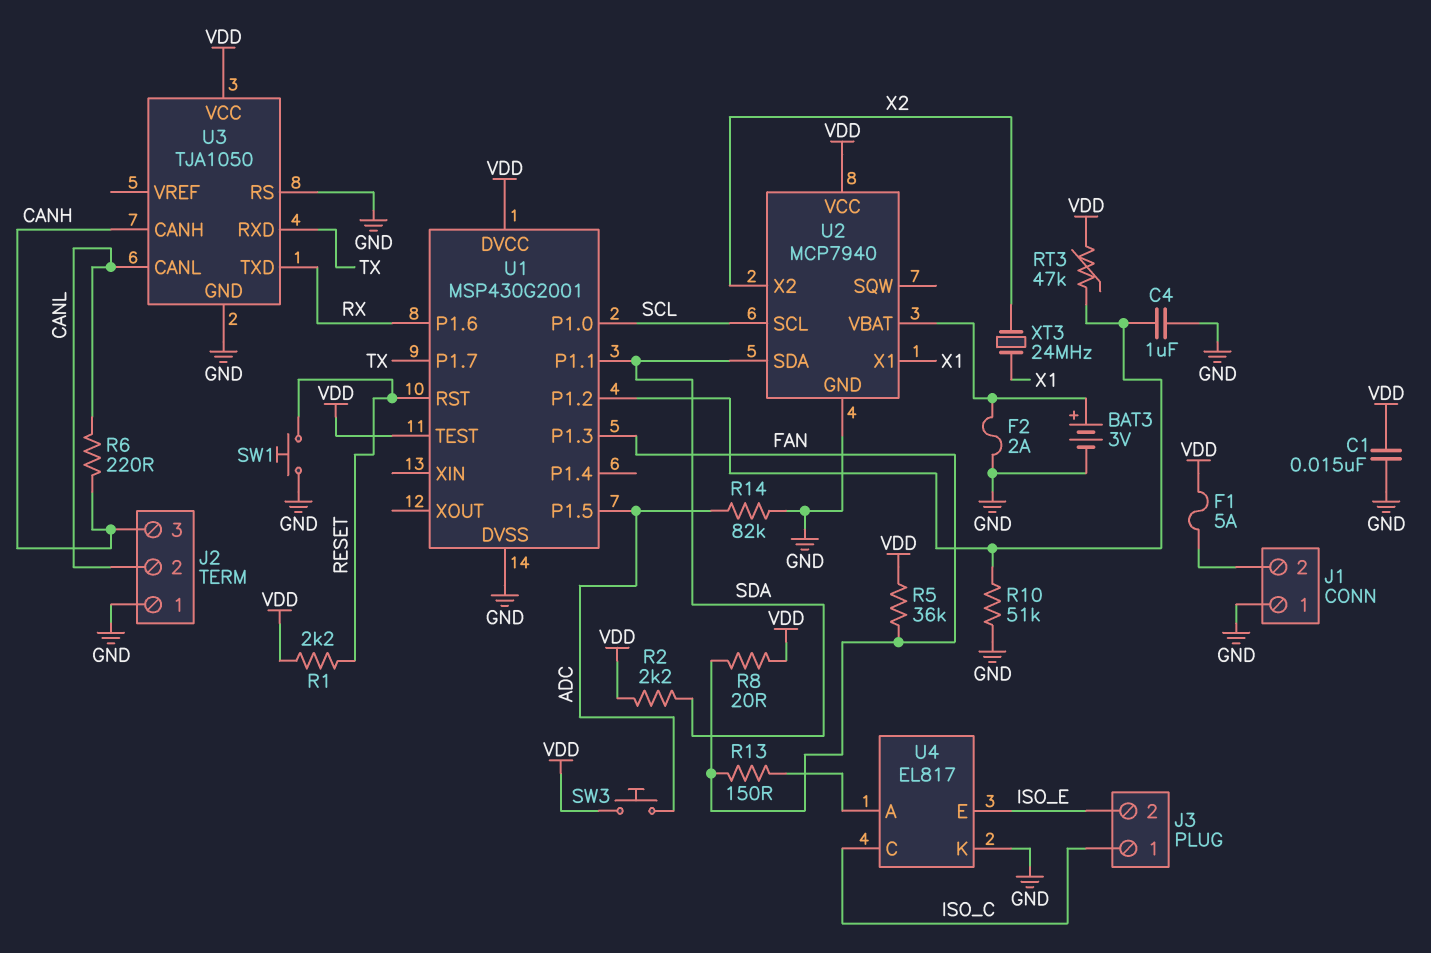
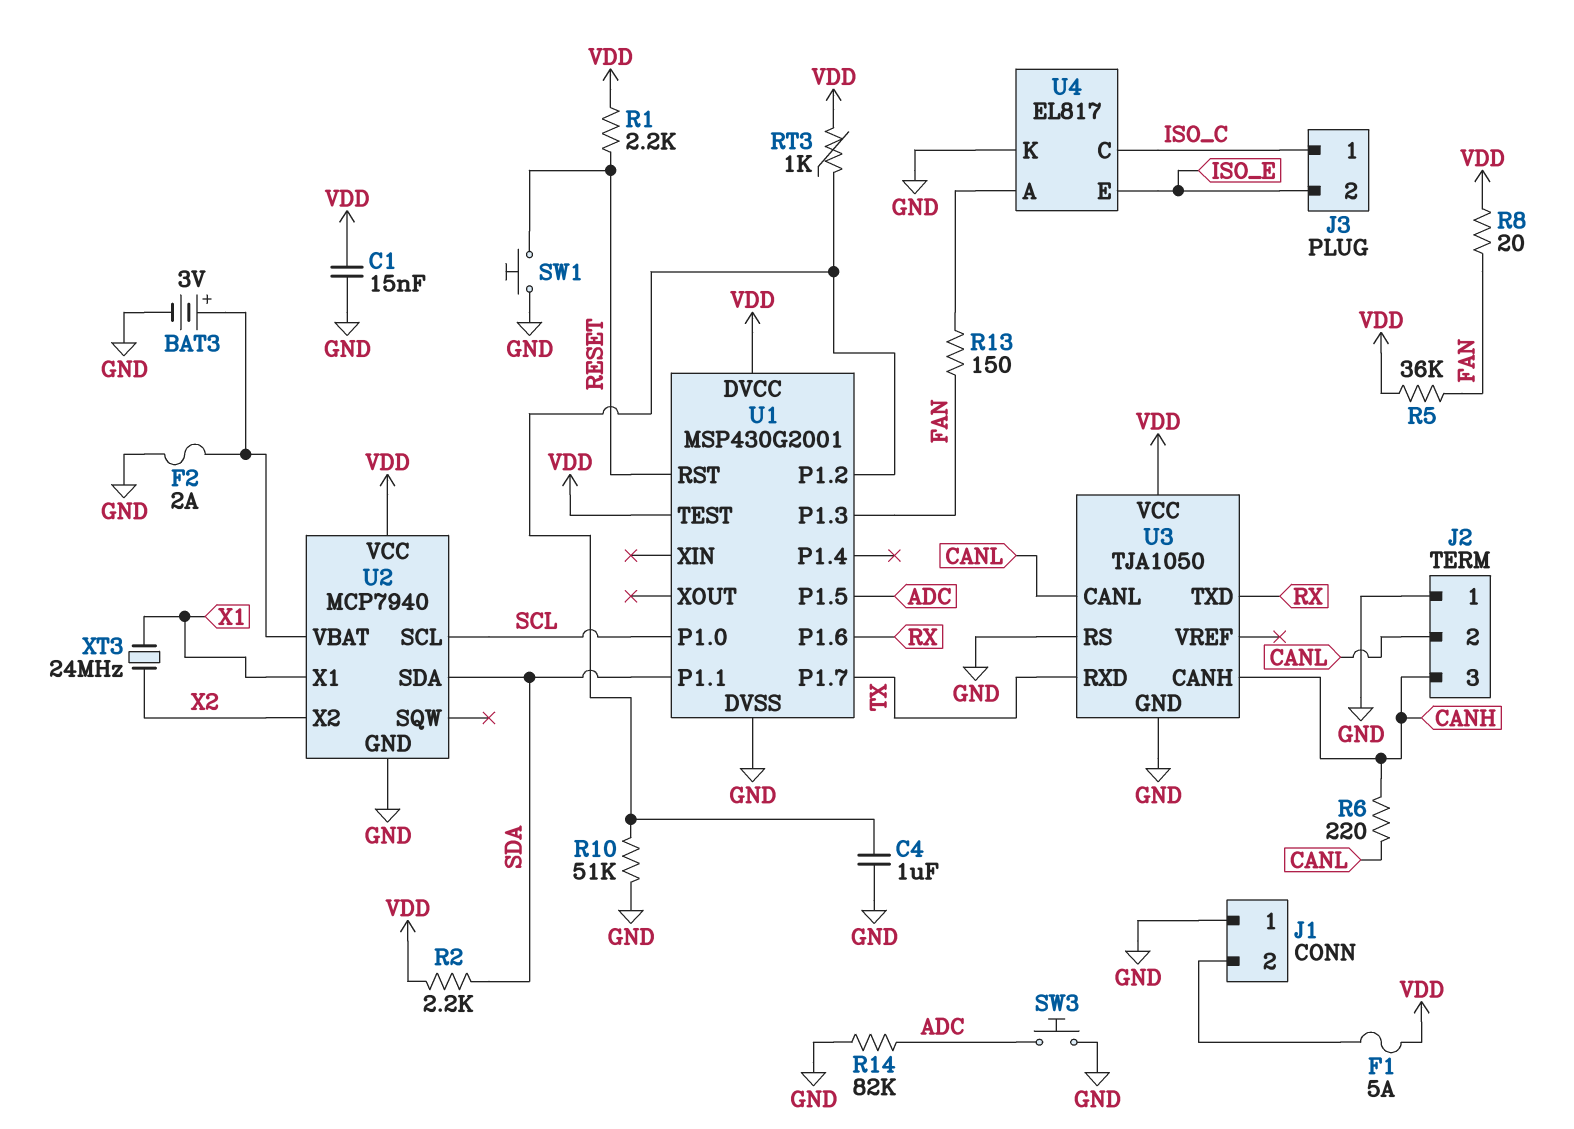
RT3: 47k (U1/P1.2, VDD) -> 1k (U1/P1.2, VDD)
SW3: button (ADC, VDD) -> button (ADC, GND)

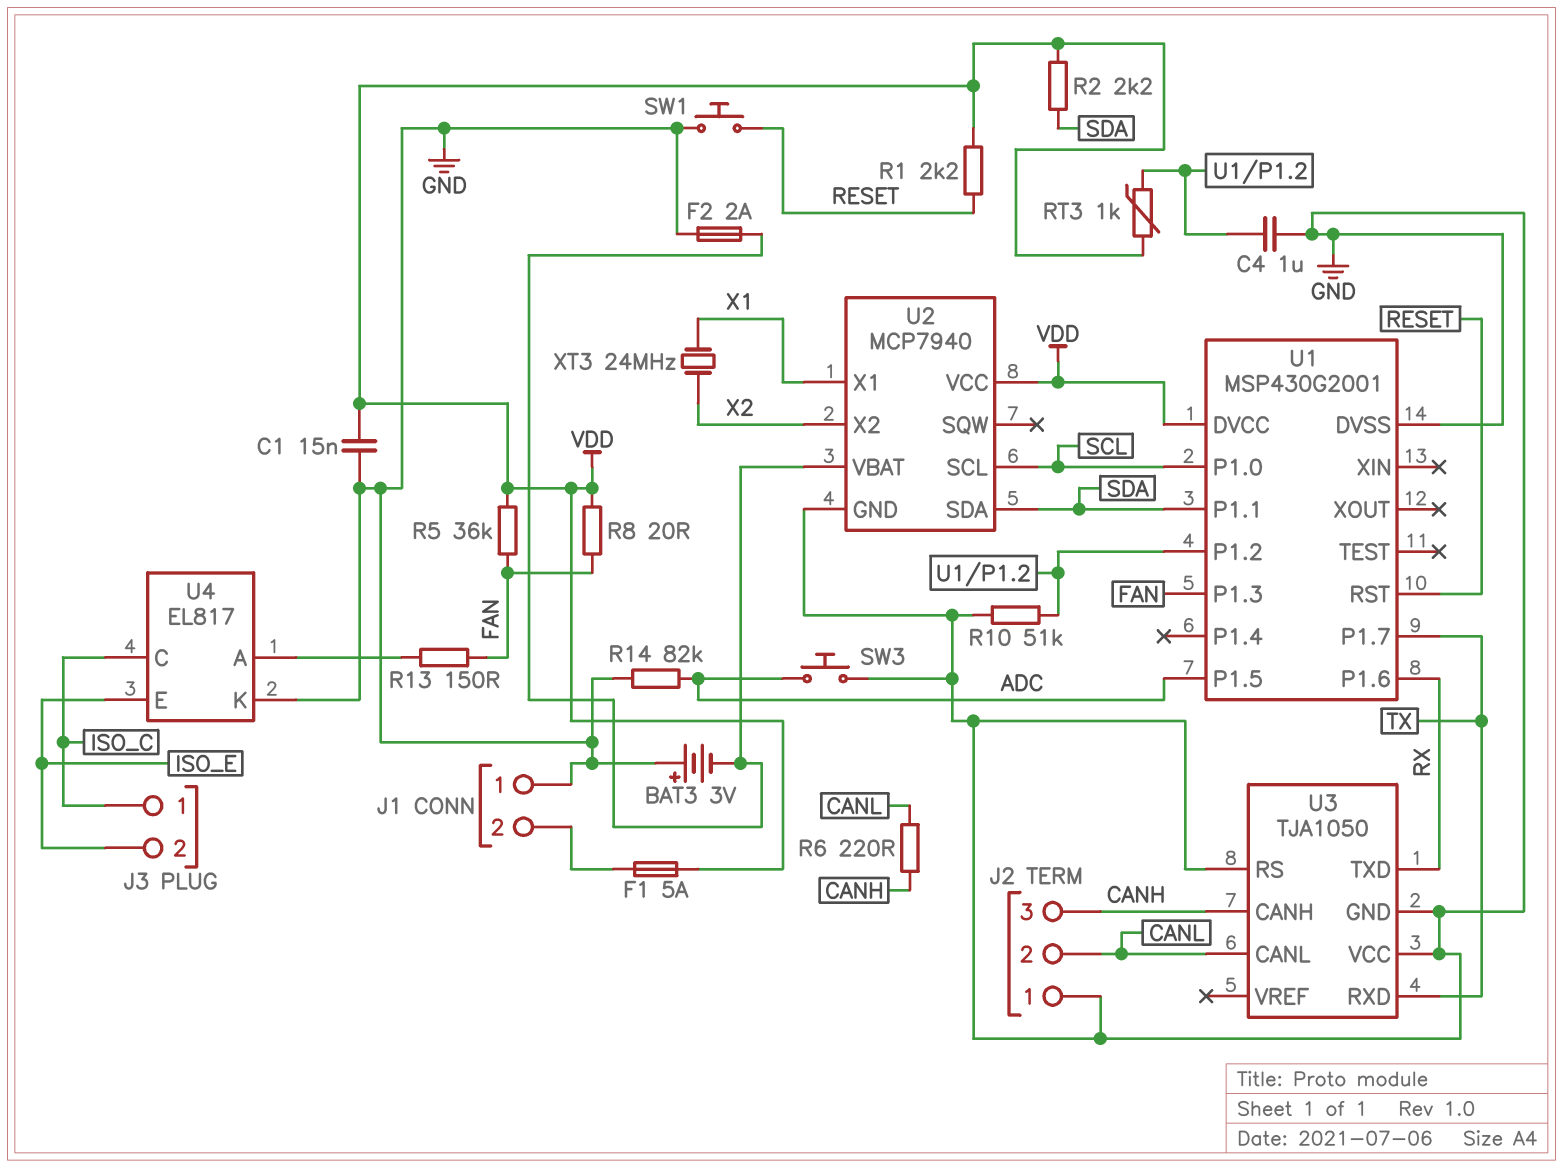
BAT3: 3V (plus U2/VBAT, minus GND) -> 3V (plus GND, minus U2/VBAT)
U1 pin TEST: VDD -> none
U3 pin VCC: VDD -> GND

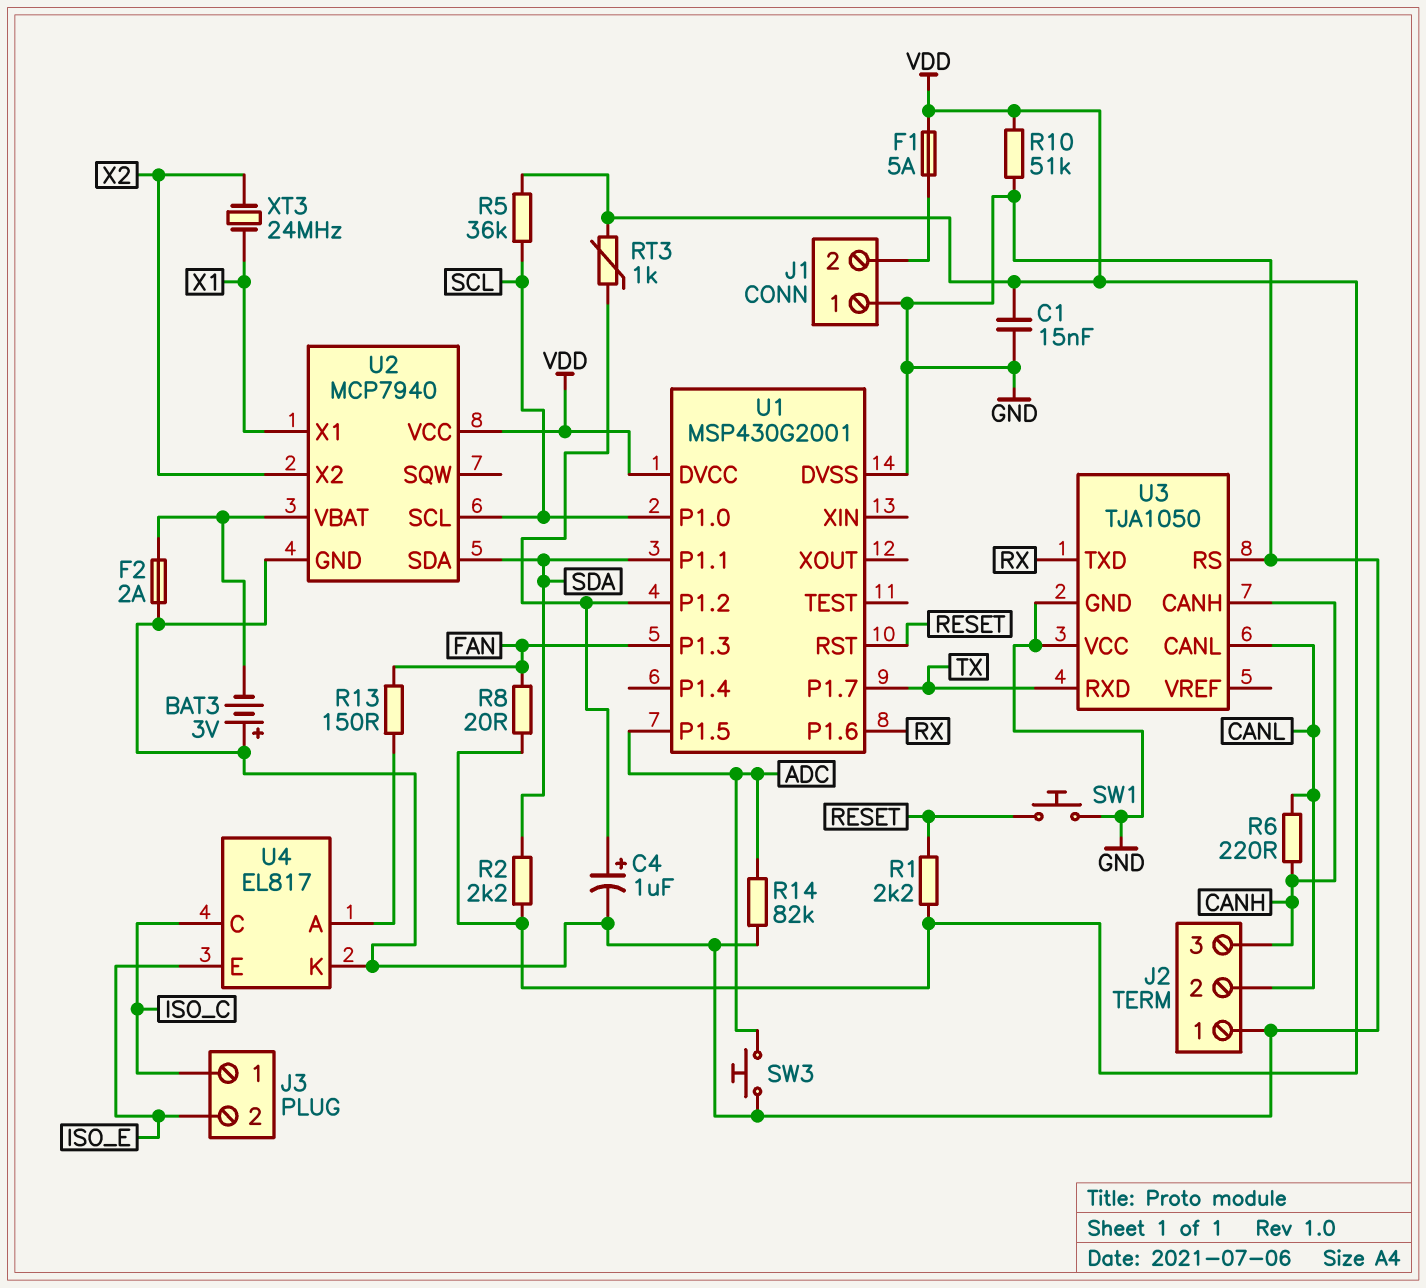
C4: 1uF (GND, U1/P1.2) -> 1uF (plus U1/P1.2, minus GND)
R5: 36k (FAN, VDD) -> 36k (SCL, VDD)
R10: 51k (GND, U1/P1.2) -> 51k (GND, VDD)

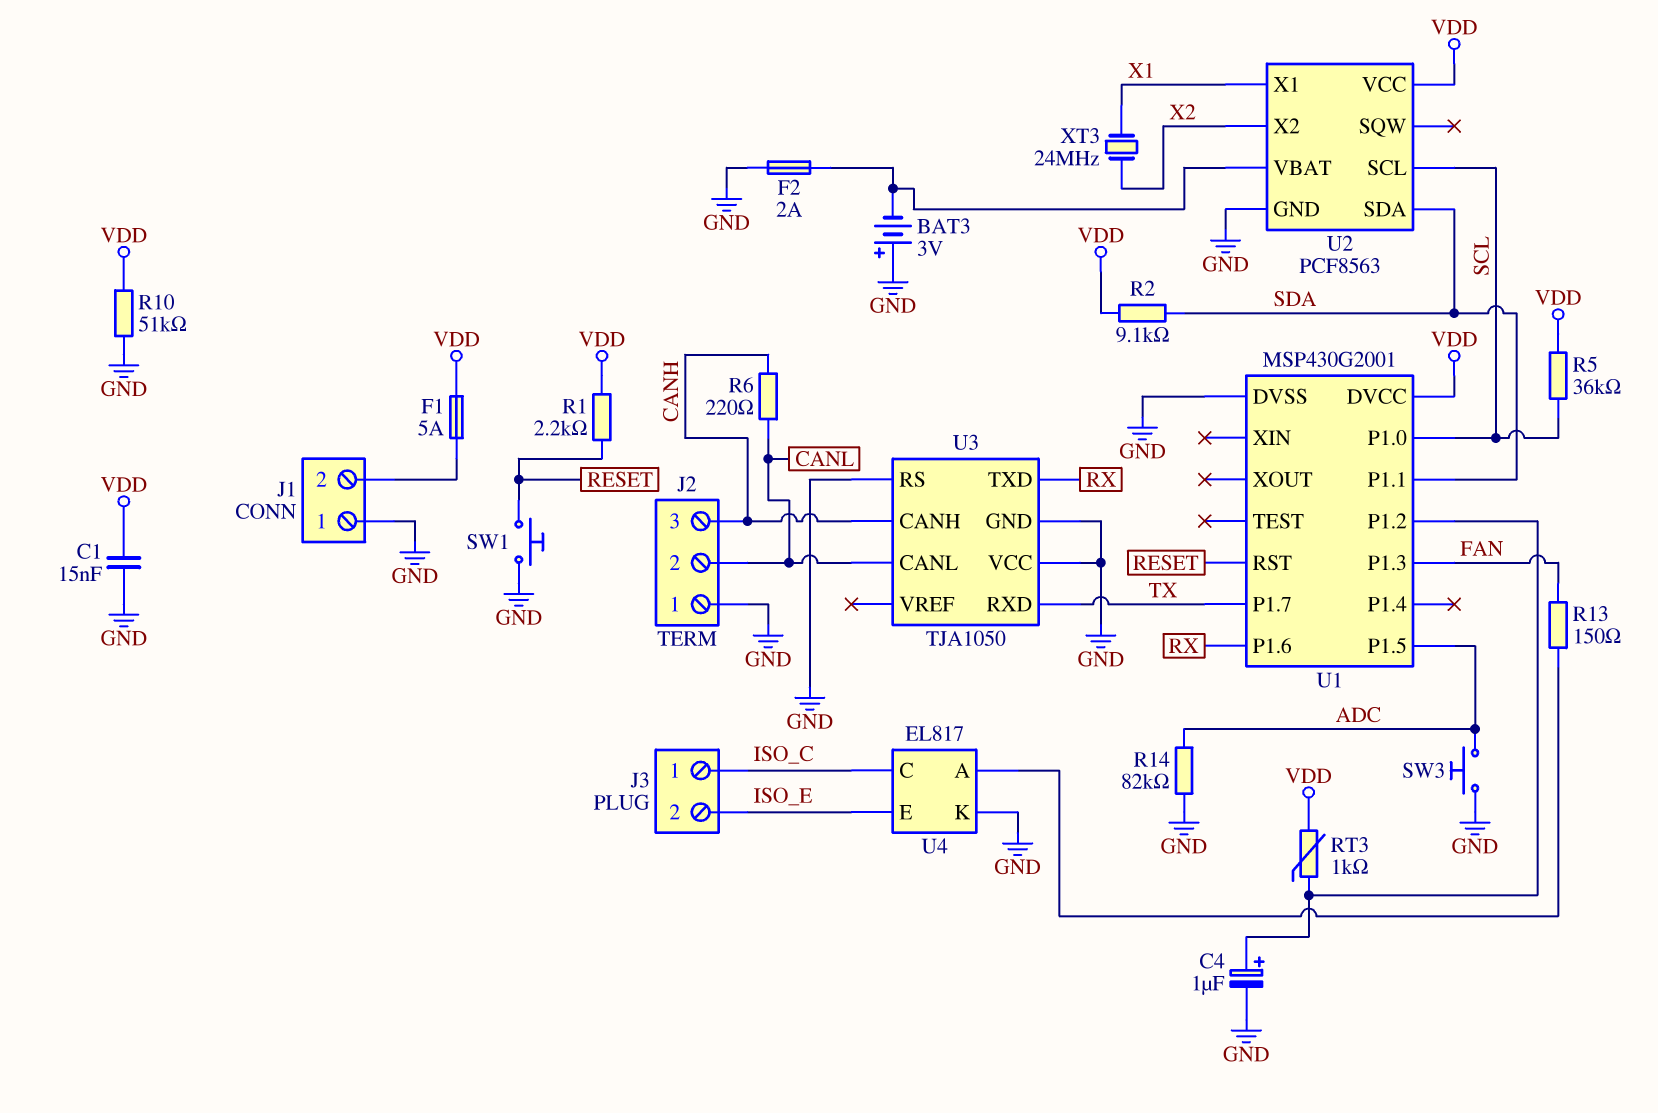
R2: 2.2k (SDA, VDD) -> 9.1k (SDA, VDD)
R8: 20 (FAN, VDD) -> none
U2: MCP7940 -> PCF8563

